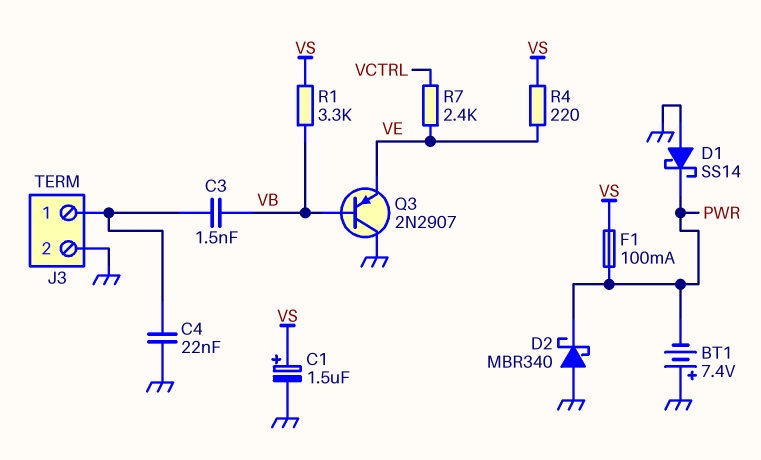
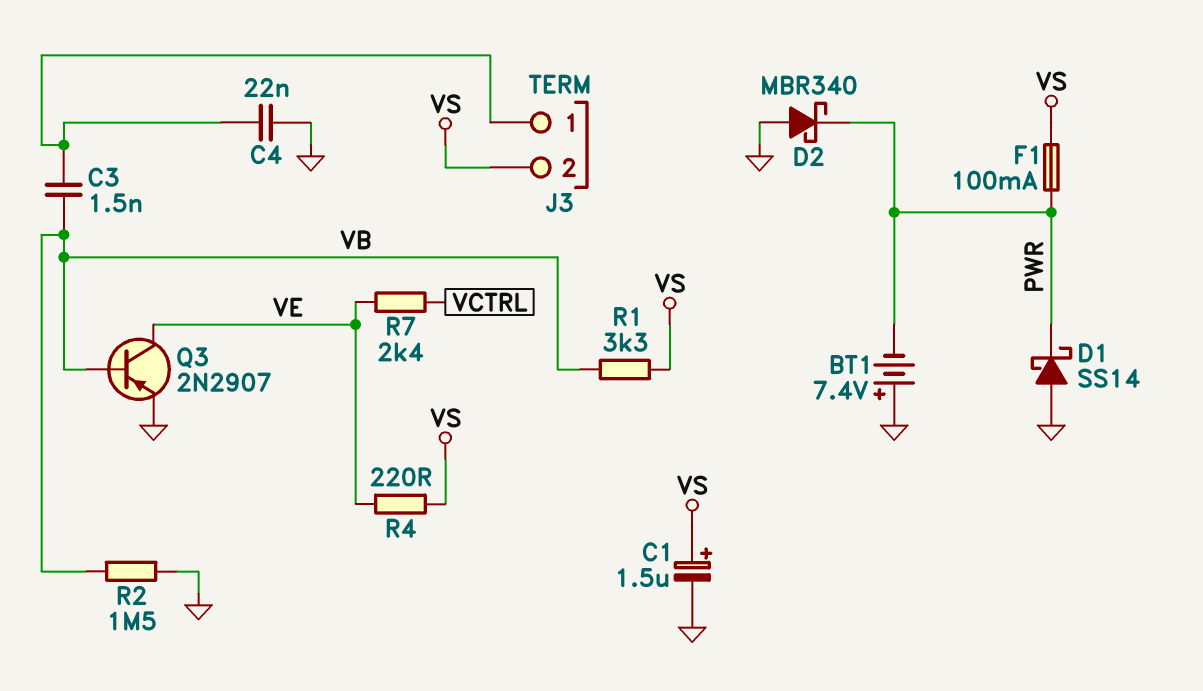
J3 pin 2: GND -> VS
Q3: PNP 2N2907 (B VB, C GND, E VE) -> PNP 2N2907 (B VB, C VE, E GND)
R2: none -> 1.5M (GND, VB)

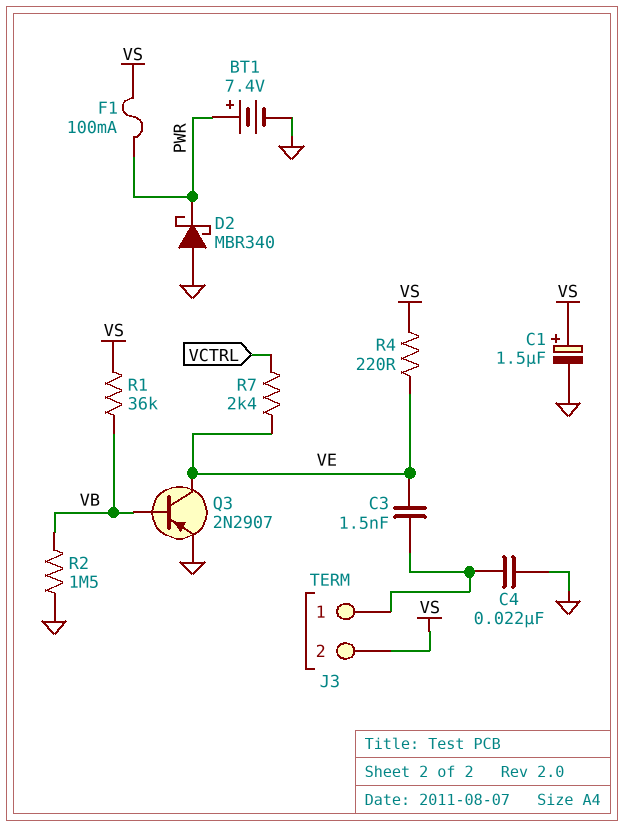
BT1: 7.4V (plus GND, minus PWR) -> 7.4V (plus PWR, minus GND)
C3: 1.5nF (J3/1, VB) -> 1.5nF (J3/1, VE)
D1: schottky SS14 (A GND, K PWR) -> none
R1: 3.3k (VB, VS) -> 36k (VB, VS)

